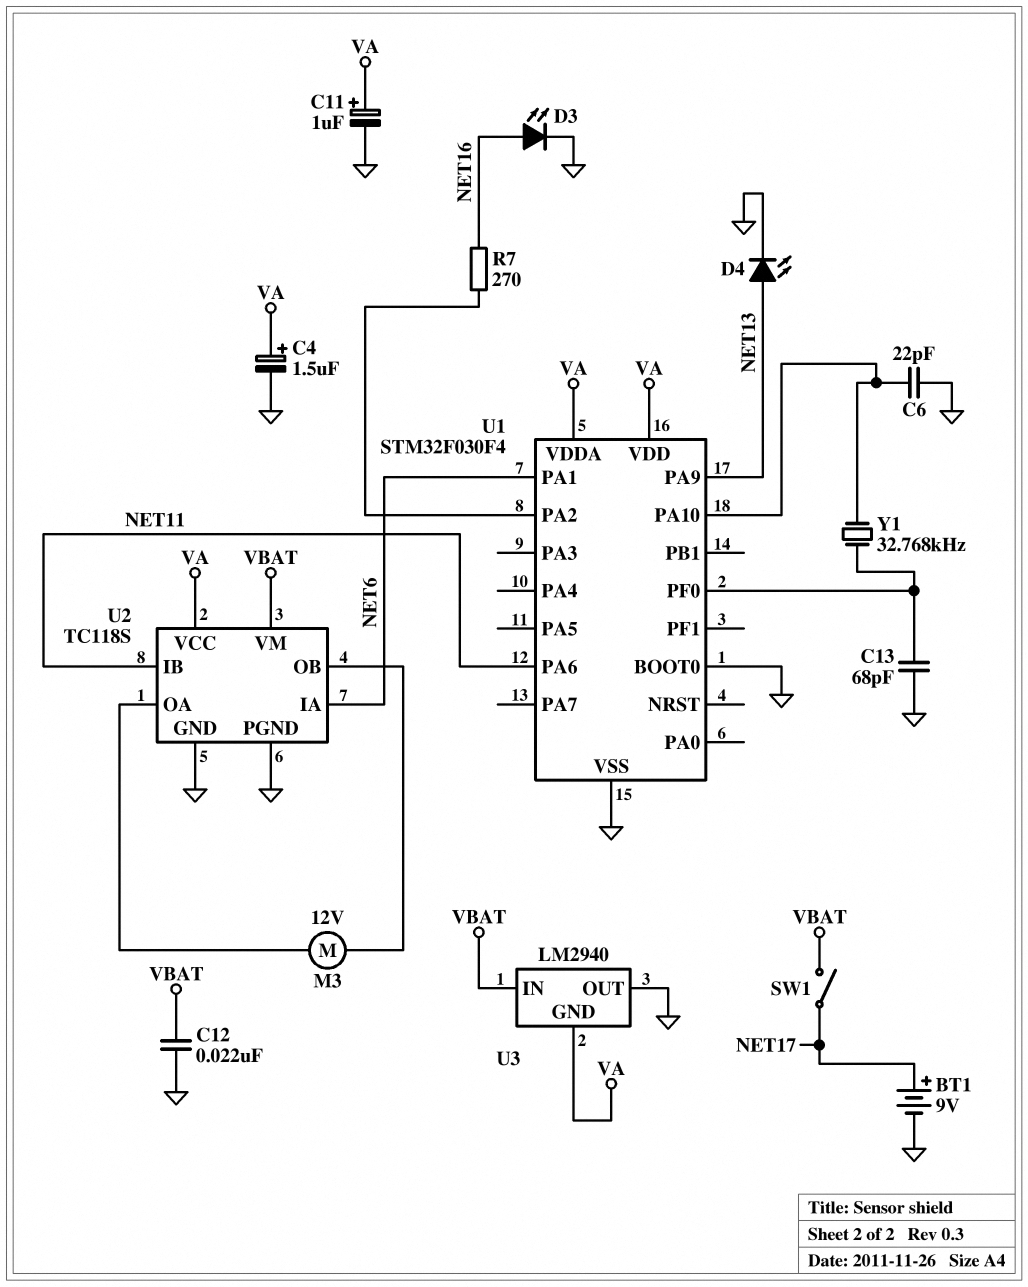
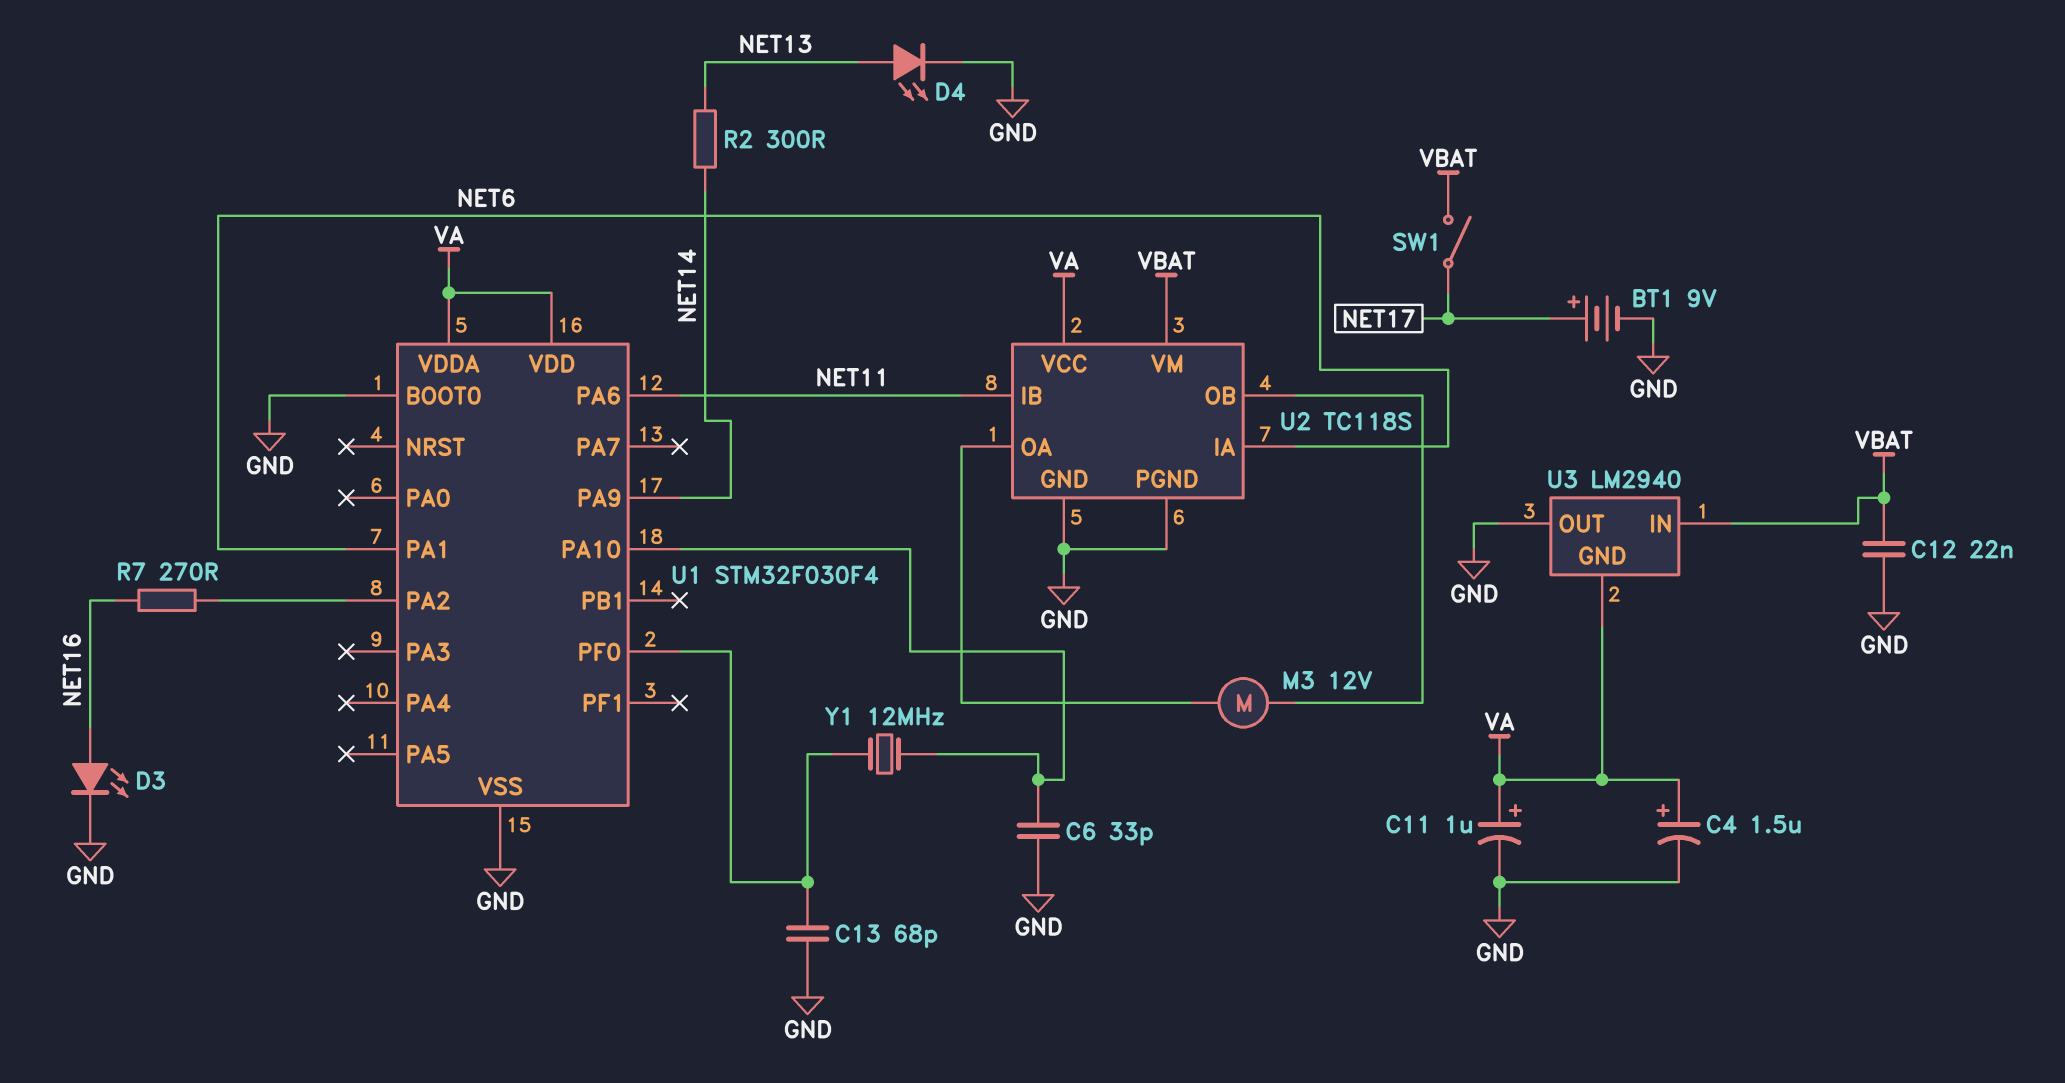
C6: 22pF (GND, U1/PA10) -> 33pF (GND, U1/PA10)
R2: none -> 300 (NET13, NET14)
U1 pin PA9: NET13 -> NET14
Y1: 32.768kHz (U1/PA10, U1/PF0) -> 12MHz (U1/PA10, U1/PF0)

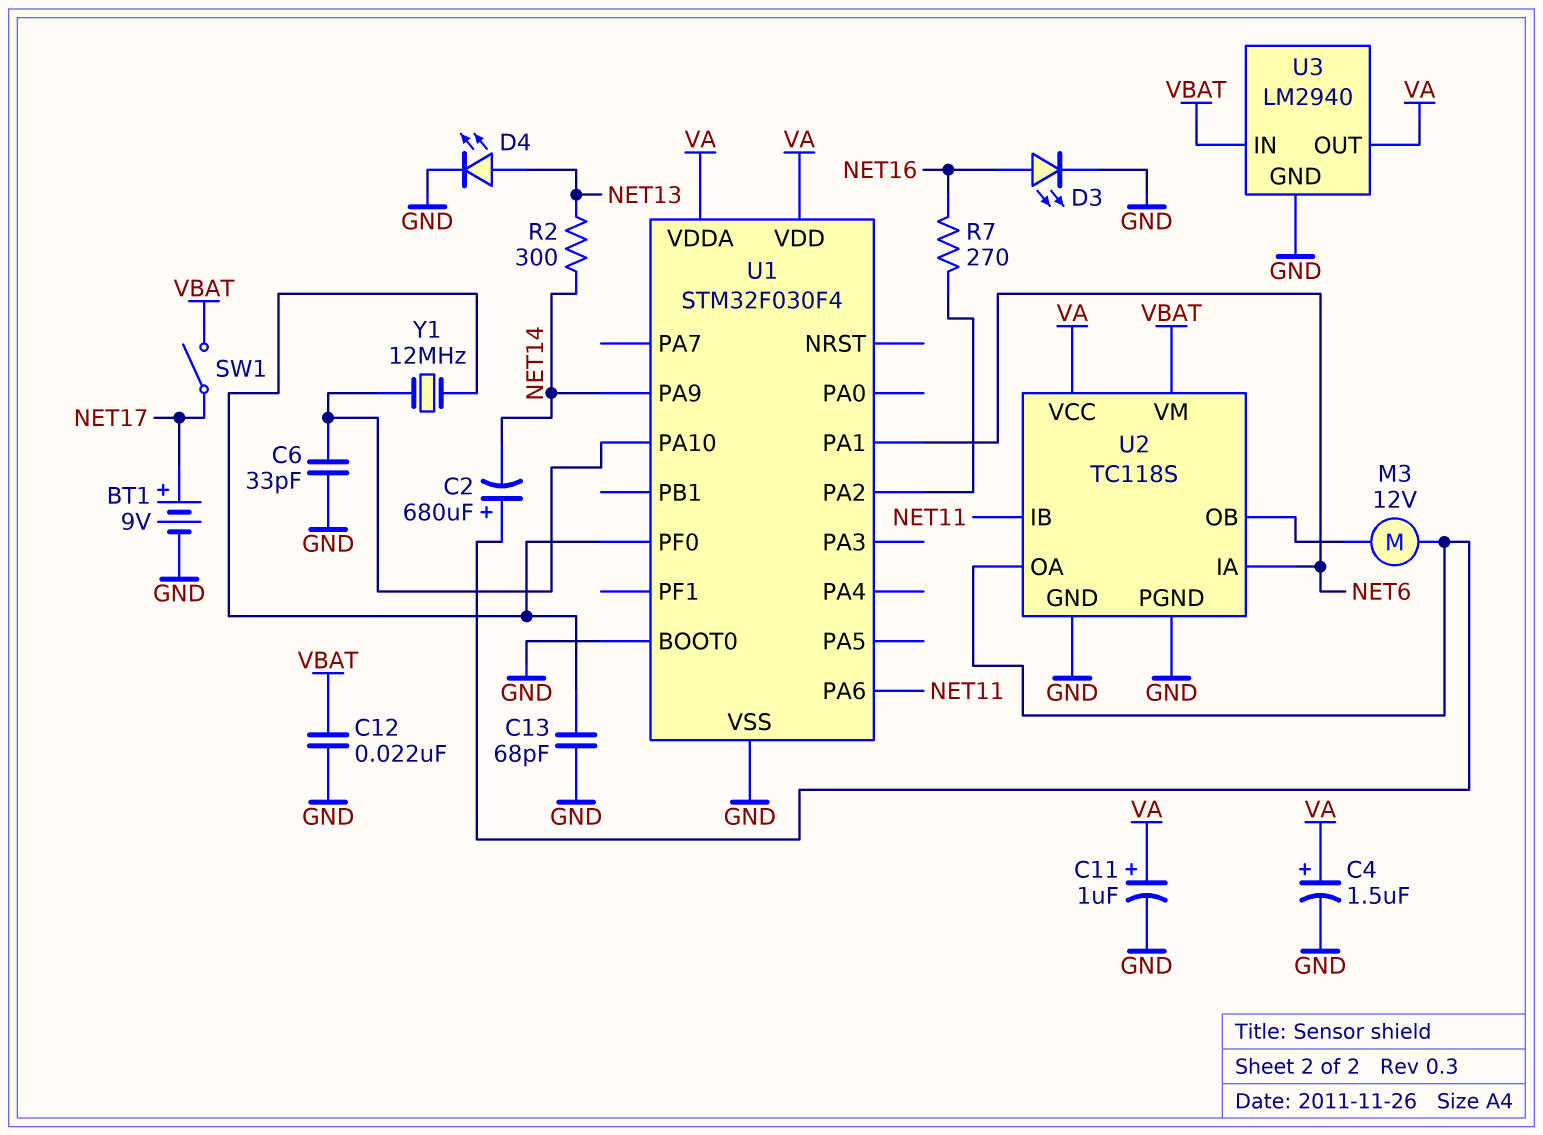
C2: none -> 680uF (plus U2/OA, minus NET14)
U3 pin GND: VA -> GND
U3 pin OUT: GND -> VA

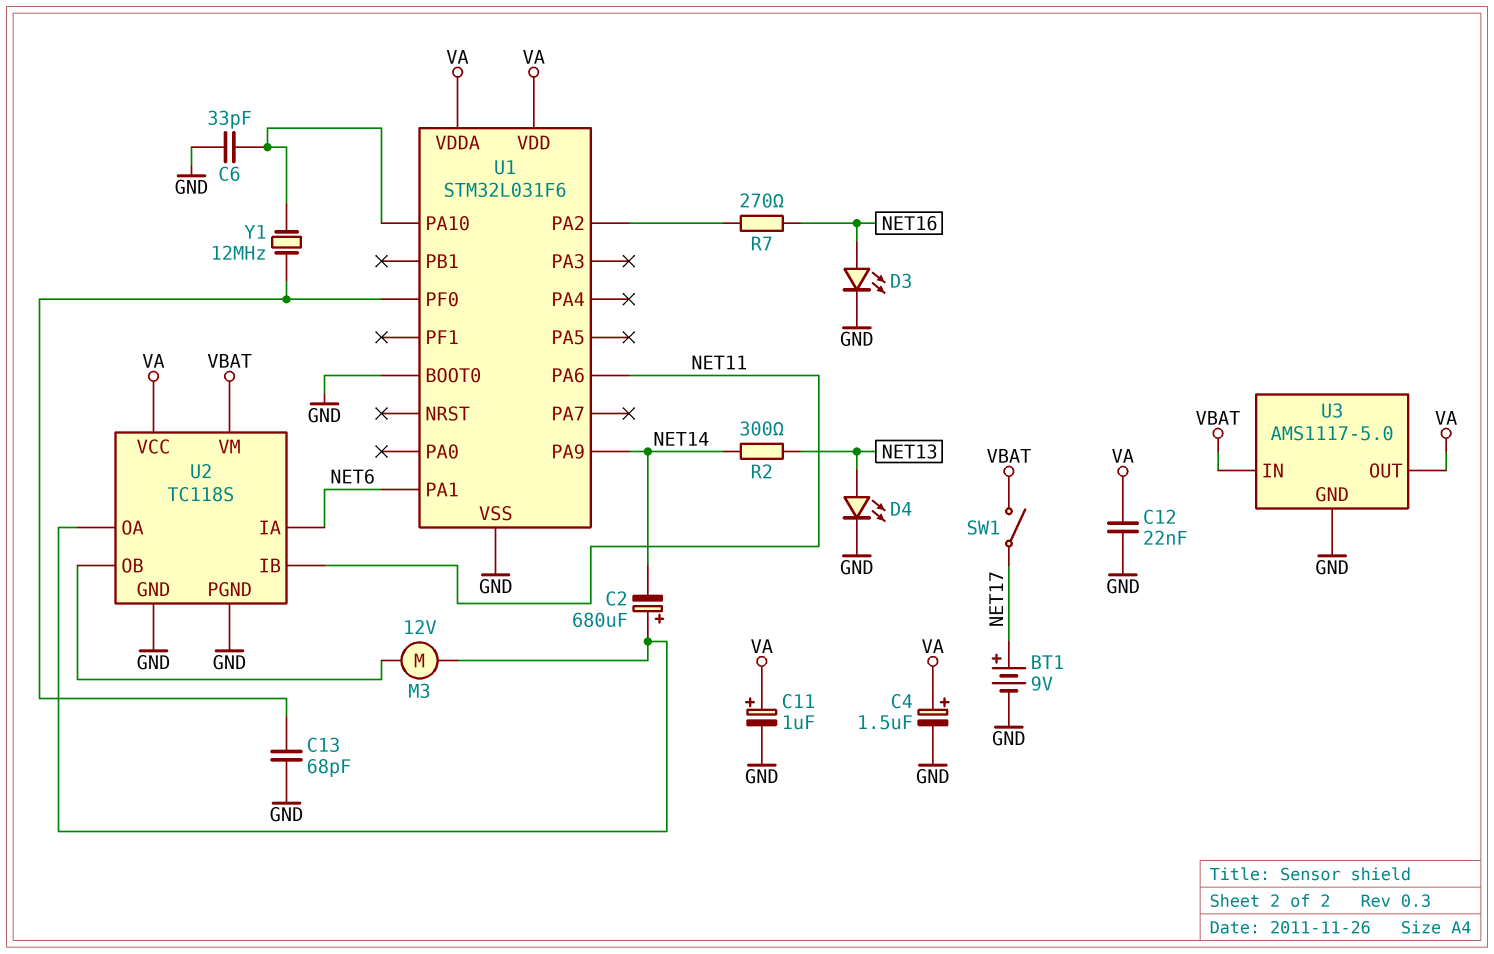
C12: 22nF (GND, VBAT) -> 22nF (GND, VA)
U1: STM32F030F4 -> STM32L031F6
U3: LM2940 -> AMS1117-5.0

